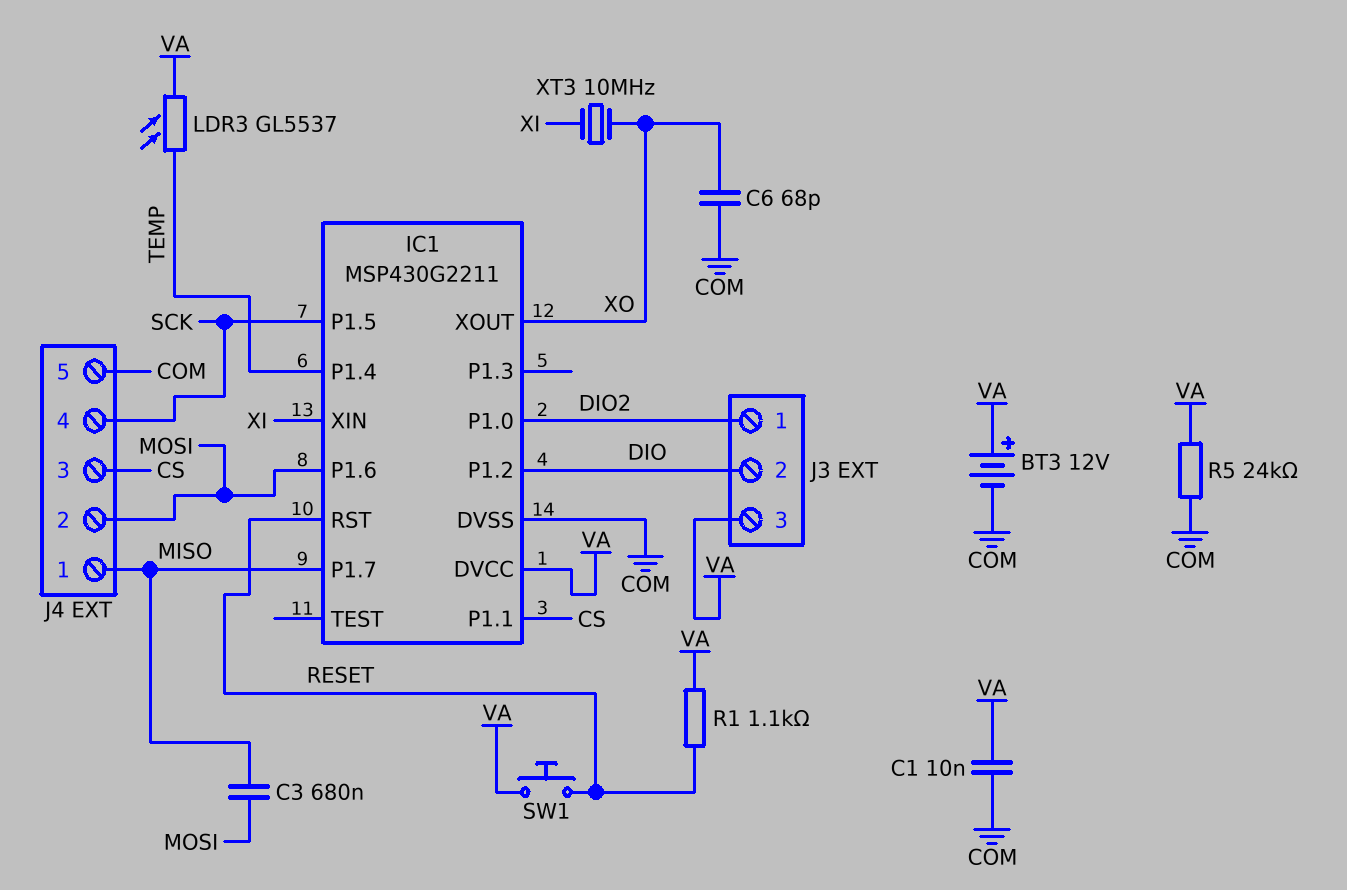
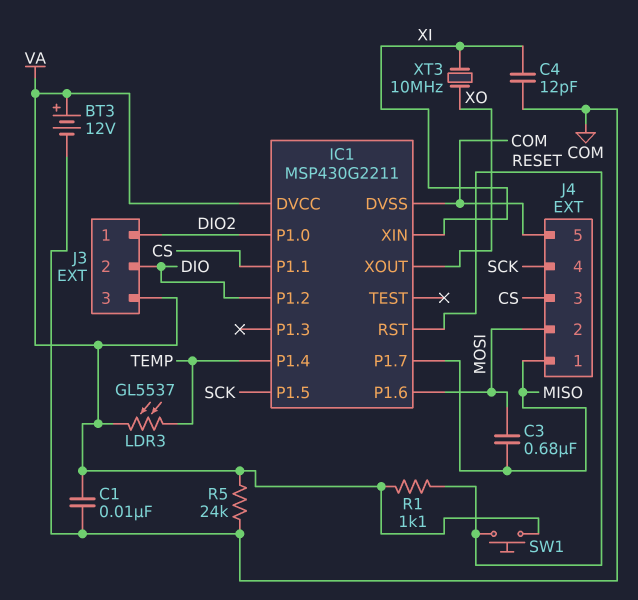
C4: none -> 12pF (COM, XI)
C6: 68pF (COM, XO) -> none

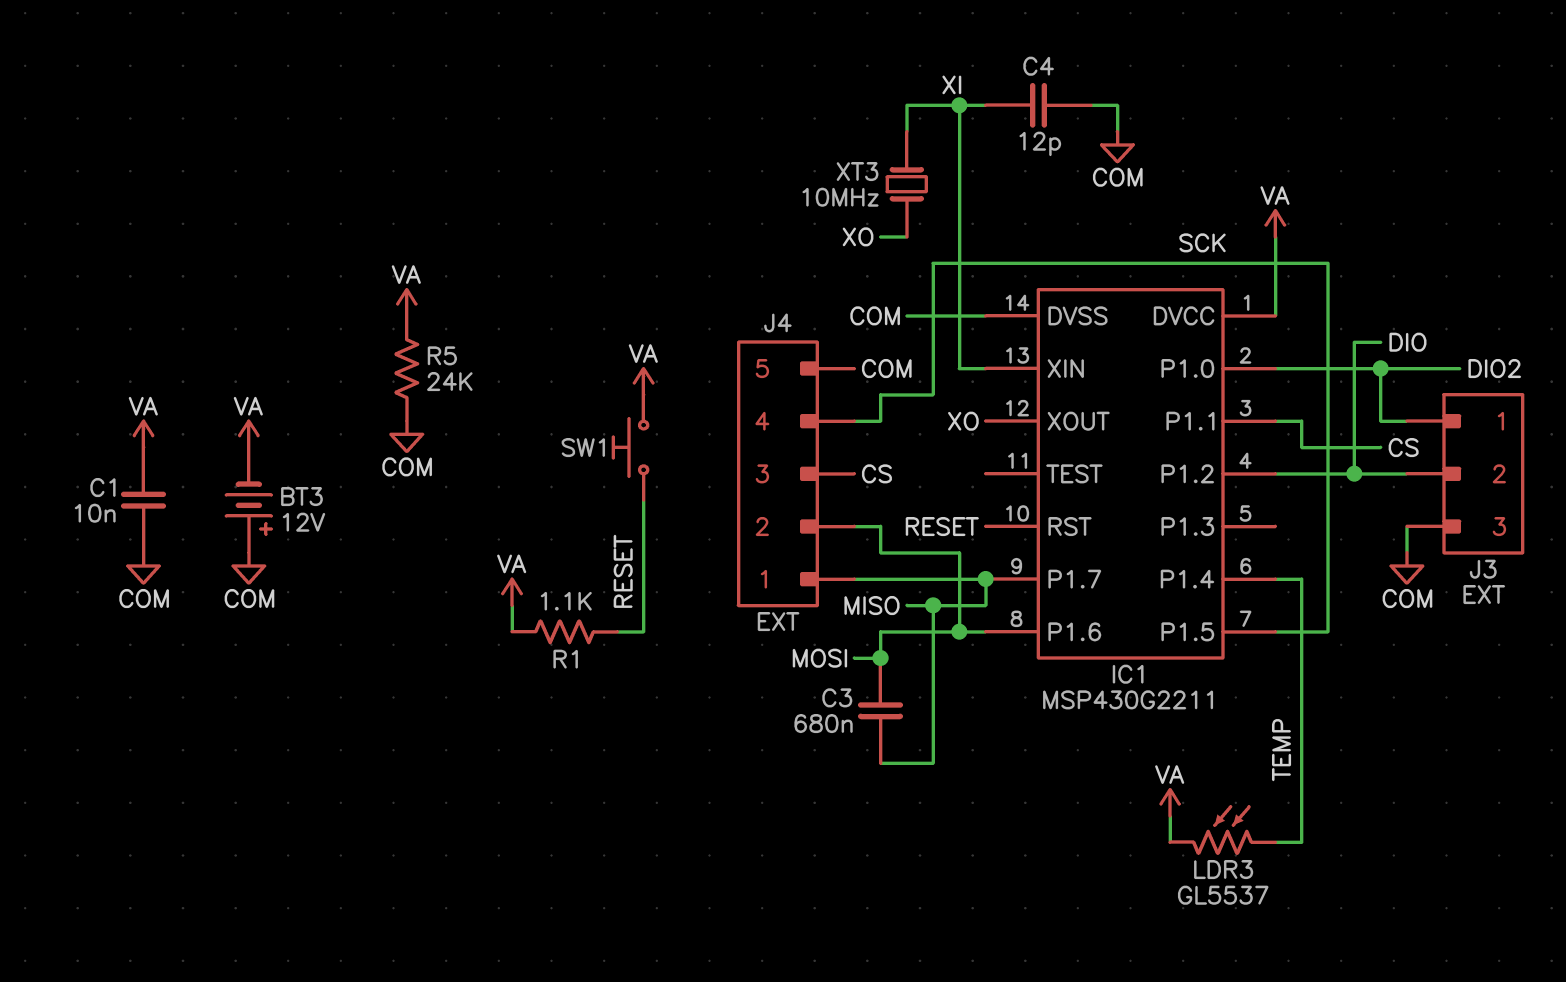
BT3: 12V (plus VA, minus COM) -> 12V (plus COM, minus VA)
J3 pin 3: VA -> COM

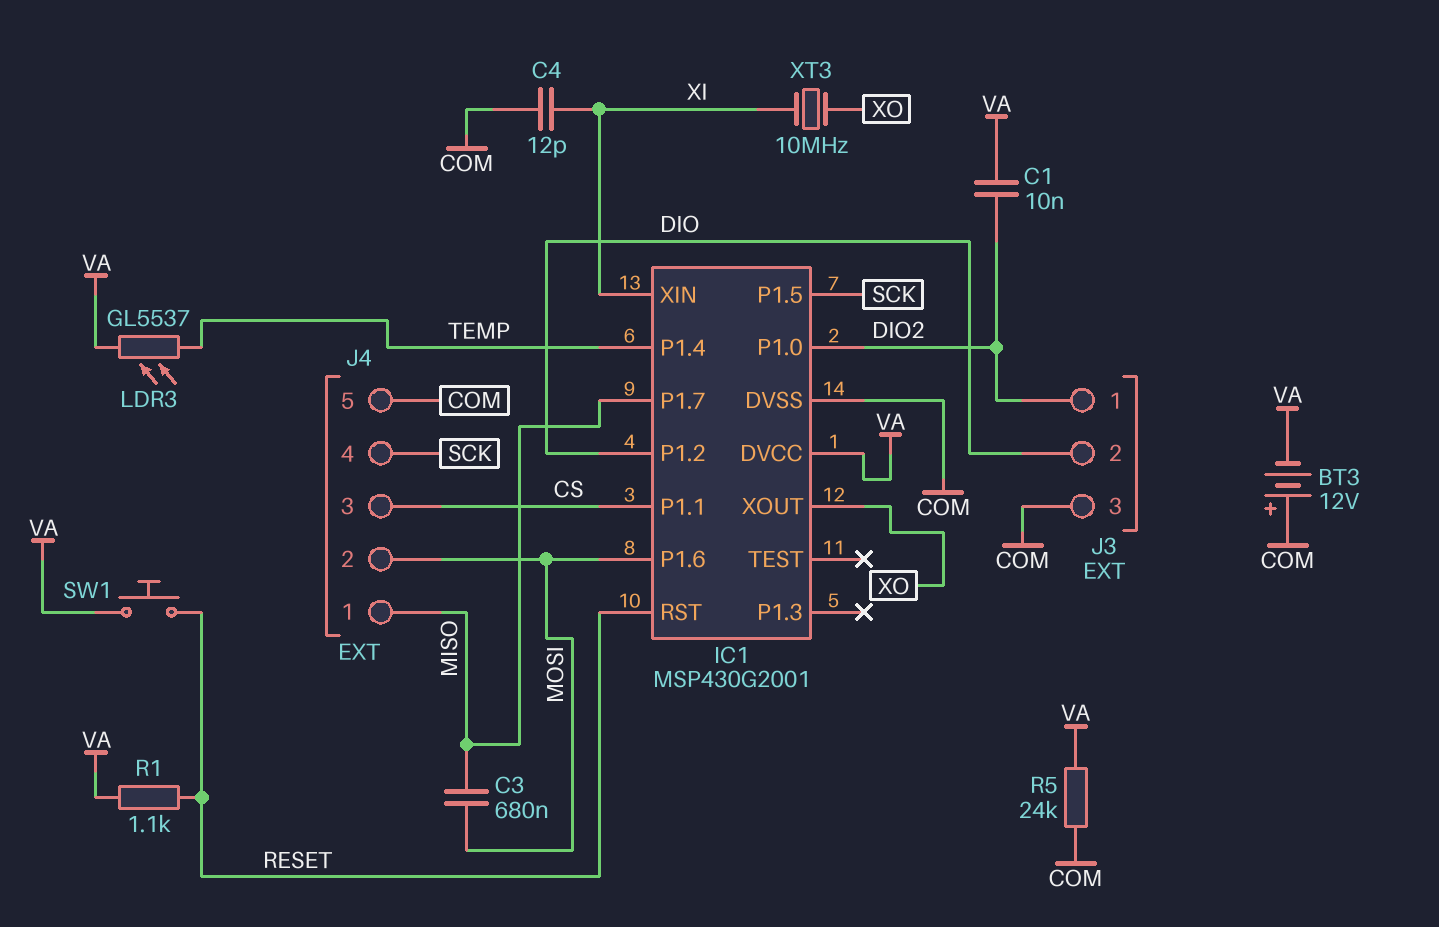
C1: 10nF (COM, VA) -> 10nF (DIO2, VA)
IC1: MSP430G2211 -> MSP430G2001

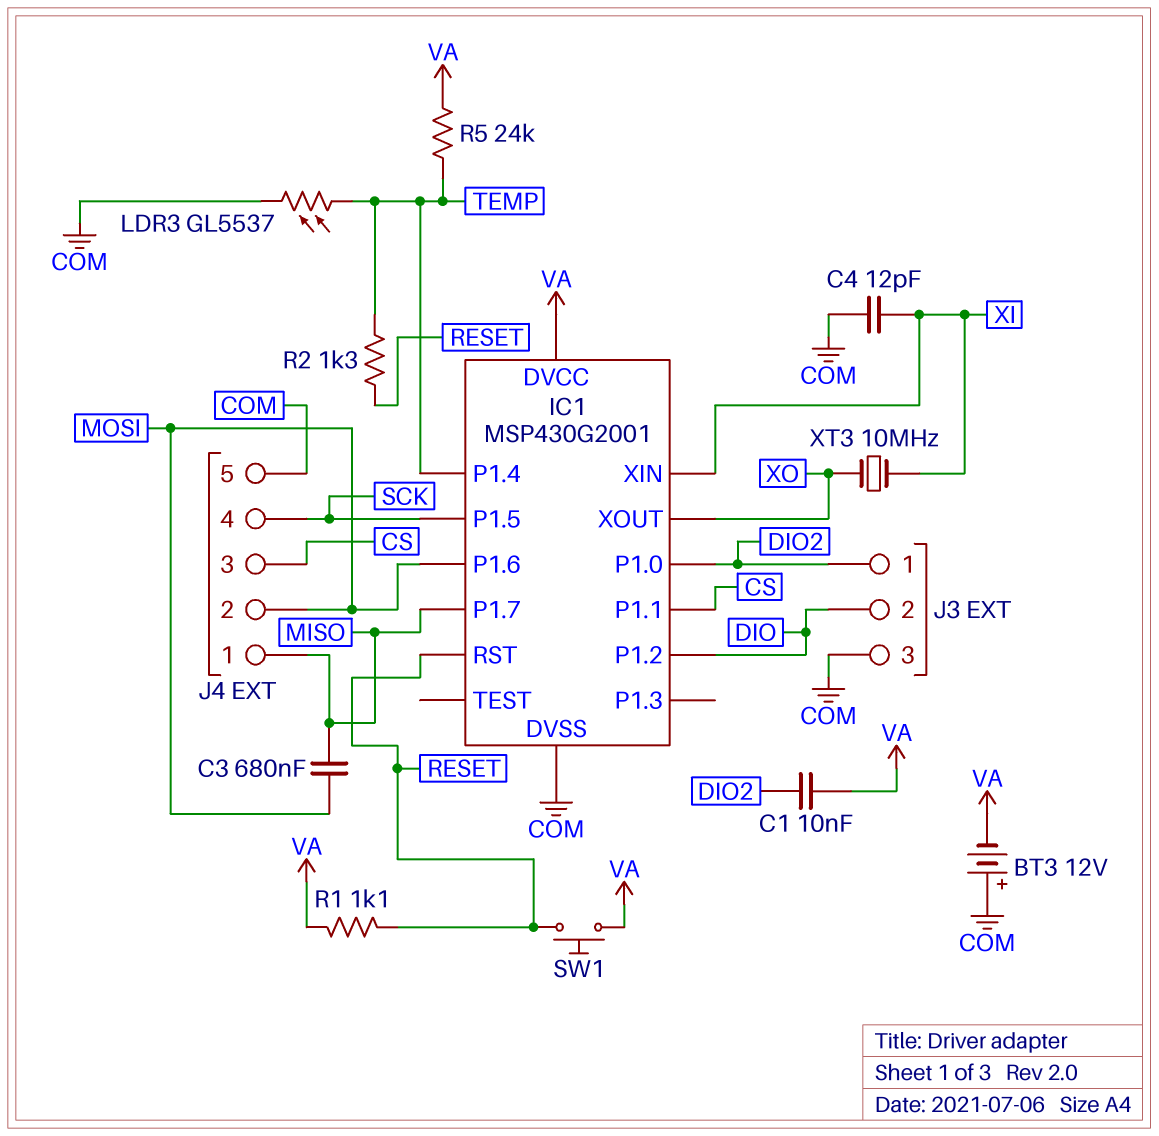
LDR3: GL5537 (TEMP, VA) -> GL5537 (COM, TEMP)
R2: none -> 1.3k (RESET, TEMP)
R5: 24k (COM, VA) -> 24k (TEMP, VA)

